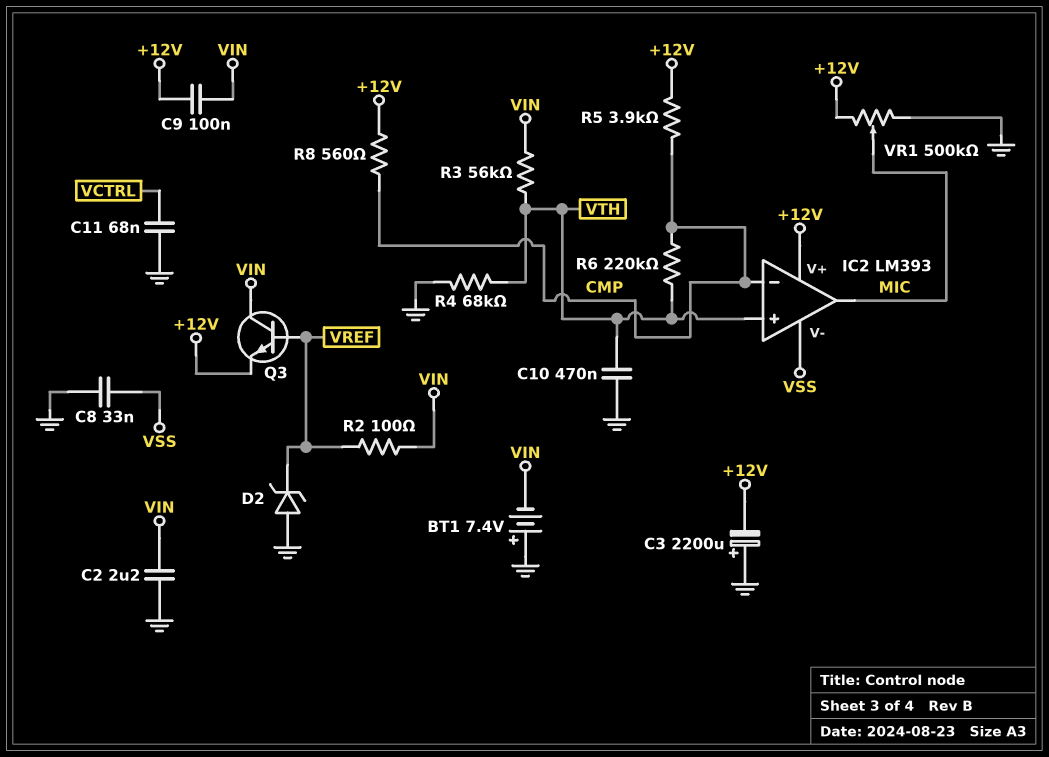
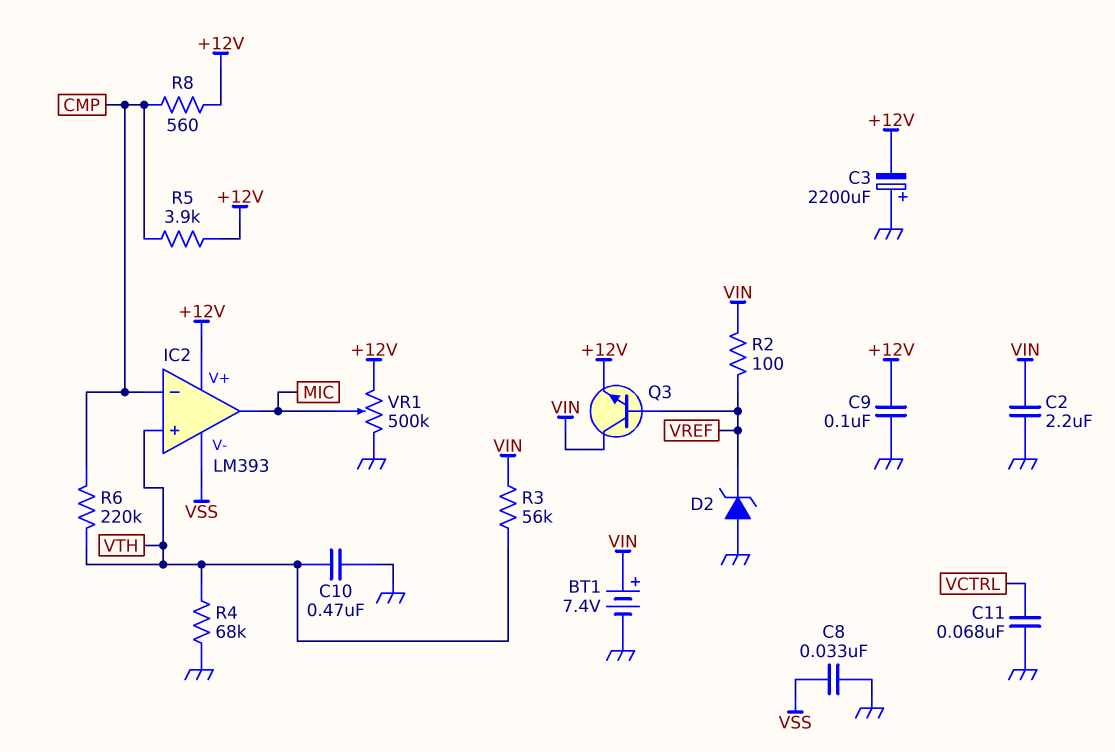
BT1: 7.4V (plus GND, minus VIN) -> 7.4V (plus VIN, minus GND)
C9: 100nF (+12V, VIN) -> 100nF (+12V, GND)

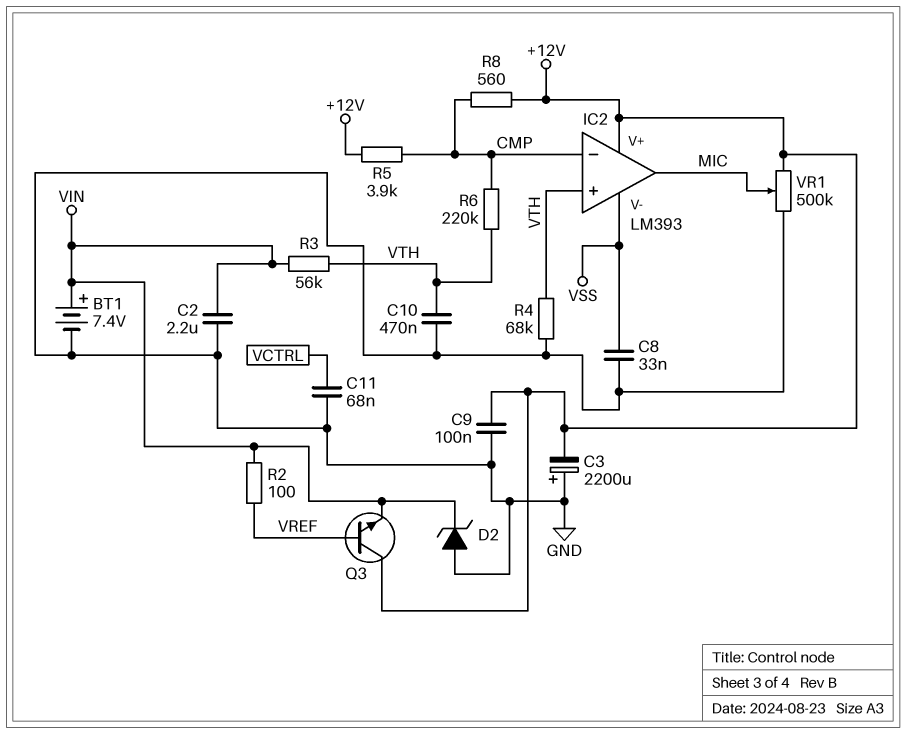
D2: zener (A GND, K VREF) -> zener (A GND, K VIN)
Q3: NPN (B VREF, C VIN, E +12V) -> NPN (B VREF, C +12V, E VIN)

